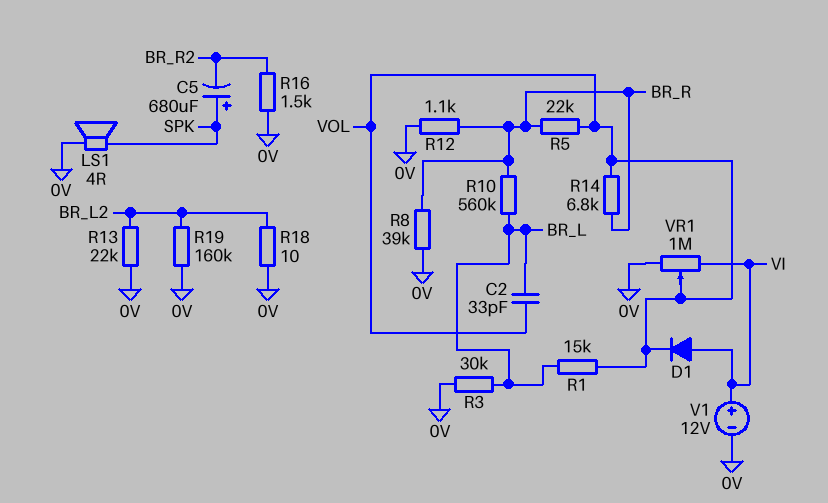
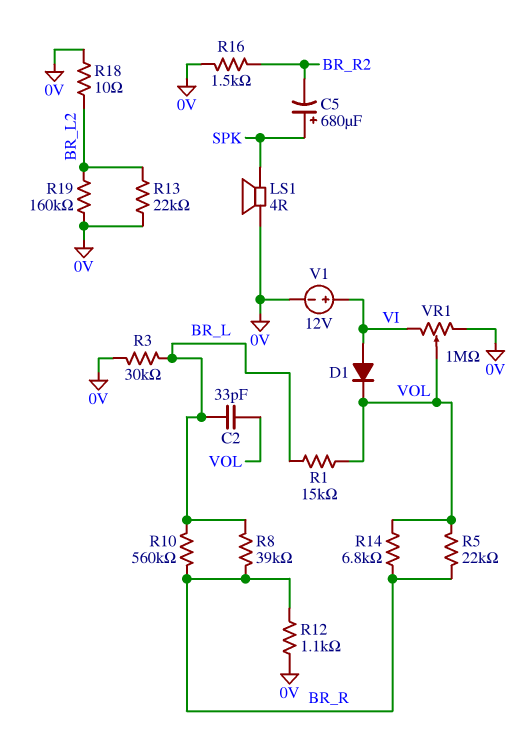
R8: 39k (0V, BR_R) -> 39k (BR_L, BR_R)

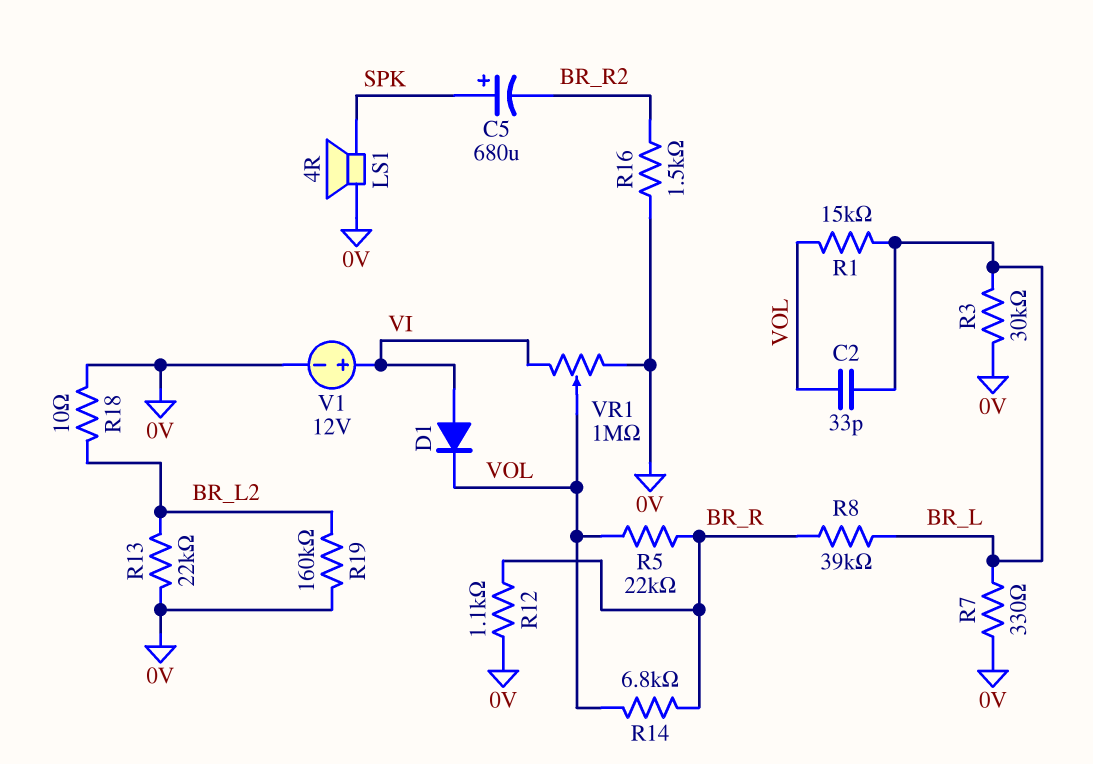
R7: none -> 330 (0V, BR_L)
R10: 560k (BR_L, BR_R) -> none

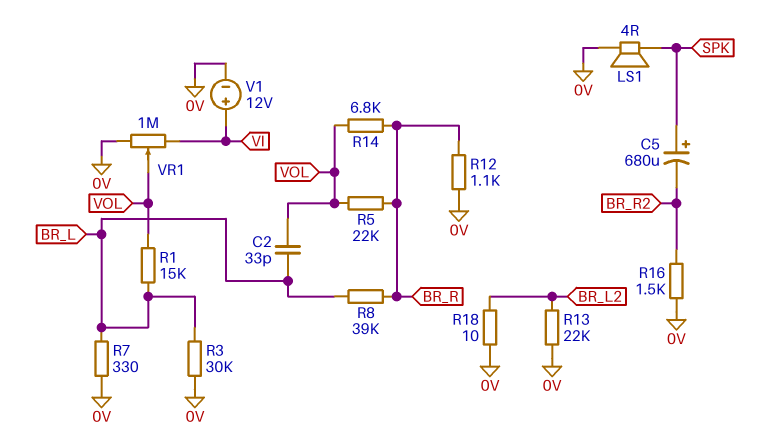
D1: diode (A VI, K VOL) -> none
R19: 160k (0V, BR_L2) -> none

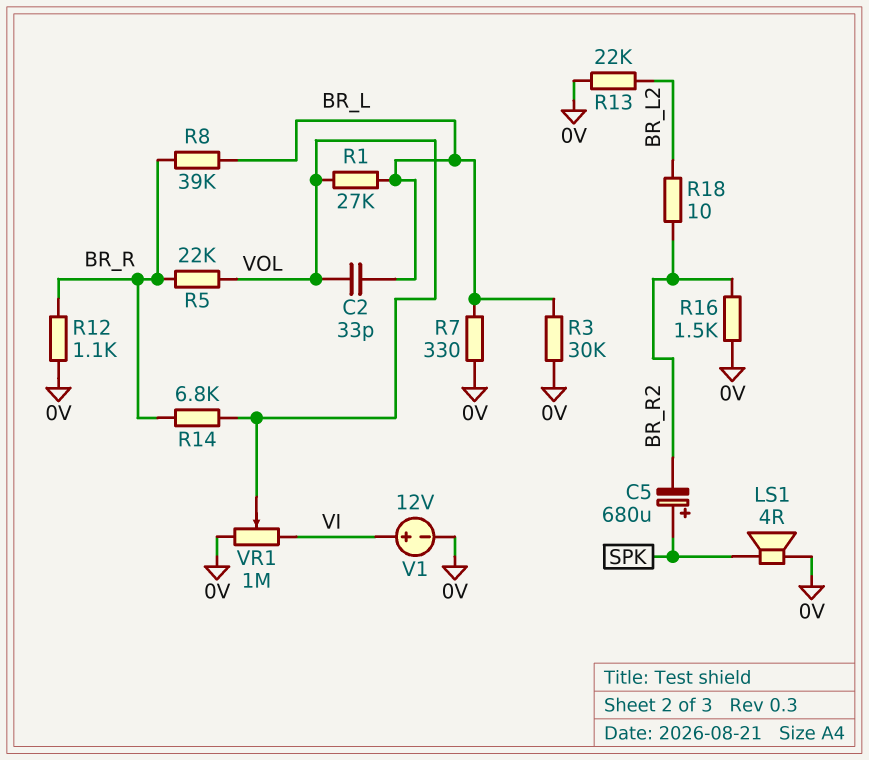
R1: 15k (BR_L, VOL) -> 27k (BR_L, VOL)
R18: 10 (0V, BR_L2) -> 10 (BR_L2, BR_R2)

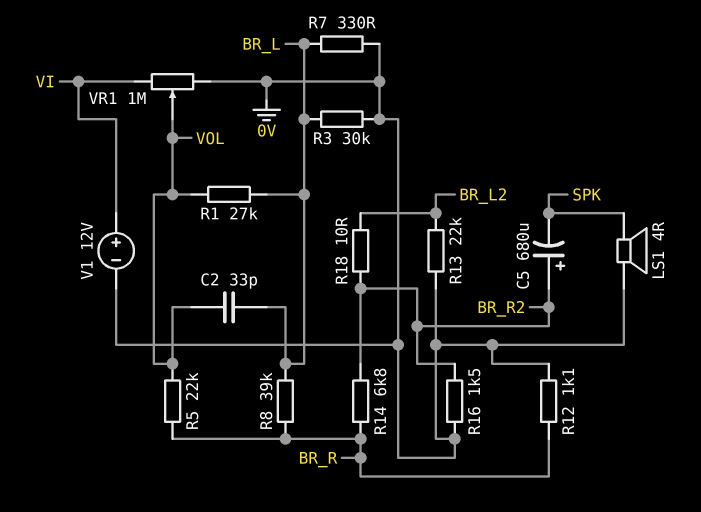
C5: 680uF (plus SPK, minus BR_R2) -> 680uF (plus BR_R2, minus SPK)
R14: 6.8k (BR_R, VOL) -> 6.8k (BR_R, BR_R2)

